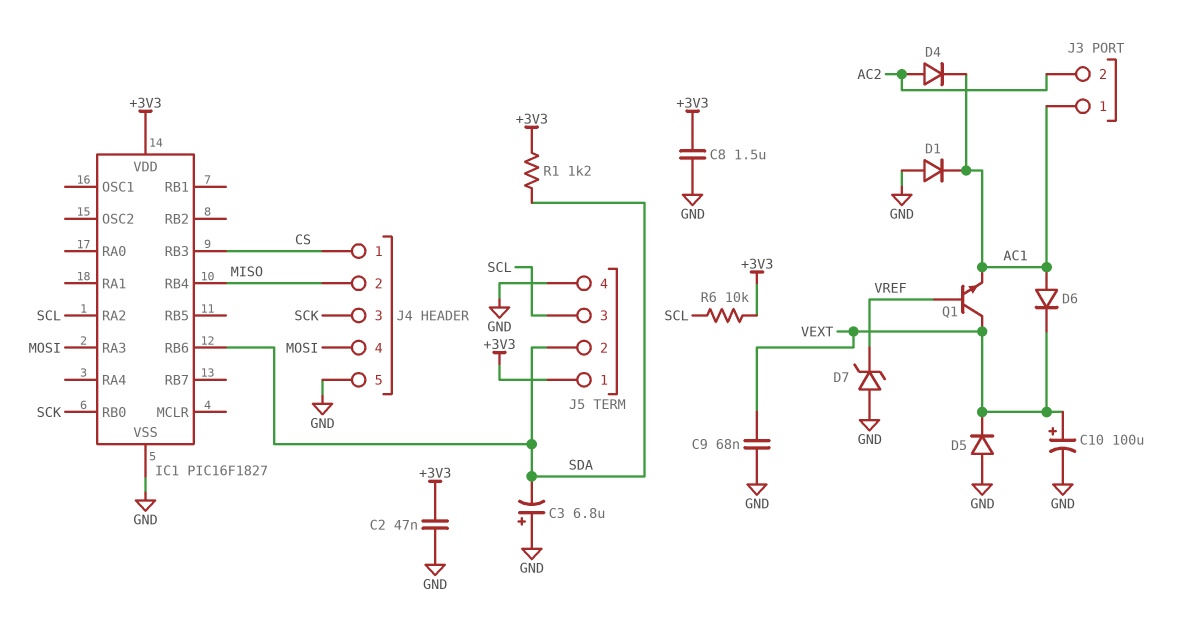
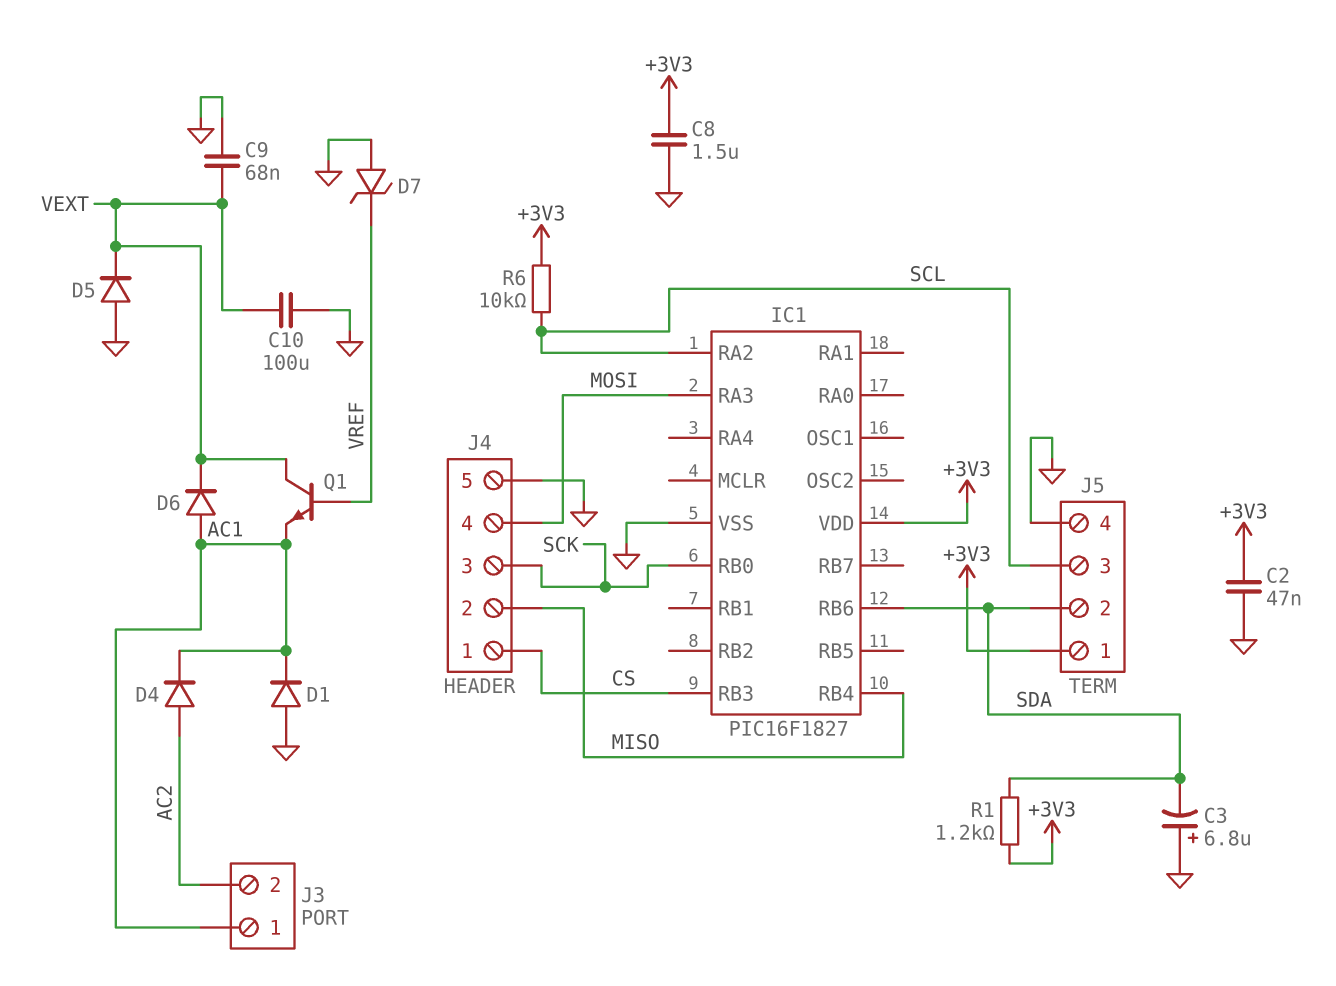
C10: 100uF (plus VEXT, minus GND) -> 100uF (GND, VEXT)

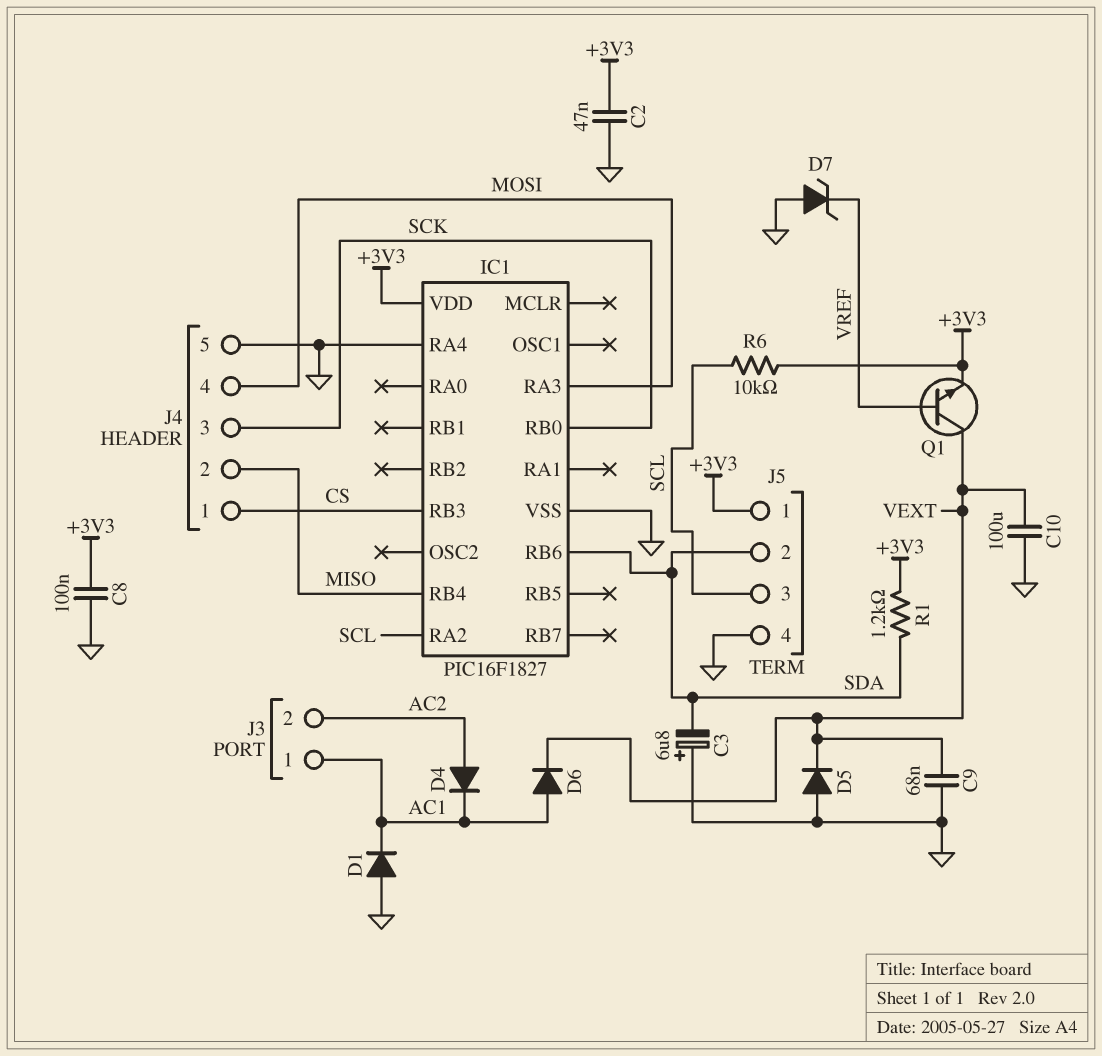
C8: 1.5uF (+3V3, GND) -> 100nF (+3V3, GND)
IC1 pin RA4: none -> GND
Q1: NPN (B VREF, C VEXT, E AC1) -> NPN (B VREF, C VEXT, E +3V3)

